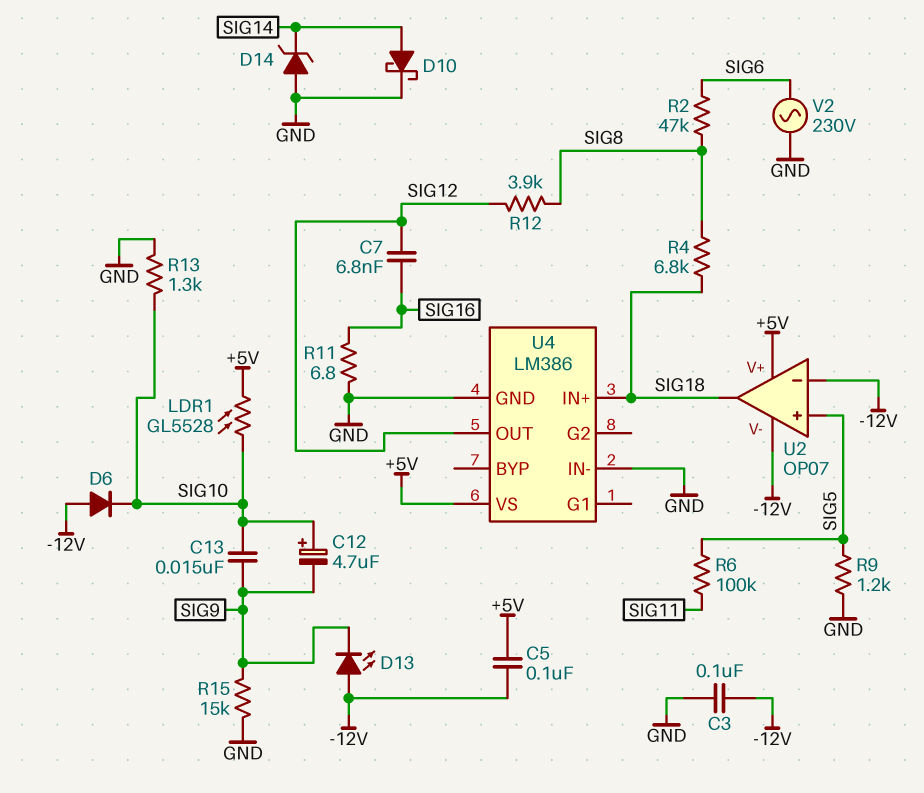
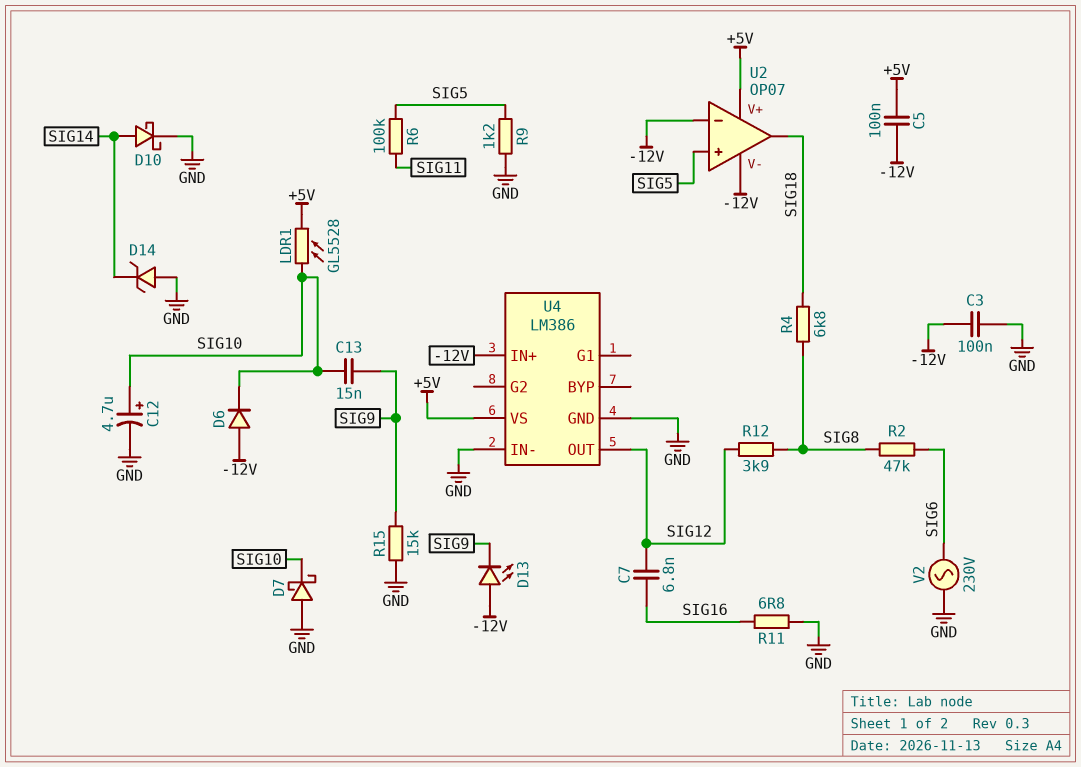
C12: 4.7uF (plus SIG10, minus SIG9) -> 4.7uF (plus SIG10, minus GND)
D7: none -> schottky (A GND, K SIG10)
R13: 1.3k (GND, SIG10) -> none
U4 pin IN+: SIG18 -> -12V

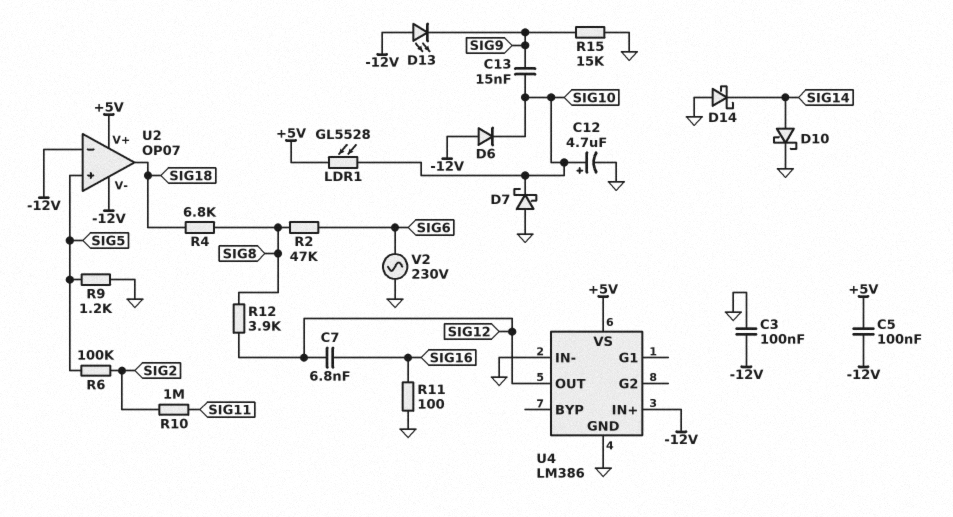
D14: zener (A GND, K SIG14) -> schottky (A GND, K SIG14)
R6: 100k (SIG5, SIG11) -> 100k (SIG2, SIG5)
R10: none -> 1M (SIG2, SIG11)
R11: 6.8 (GND, SIG16) -> 100 (GND, SIG16)

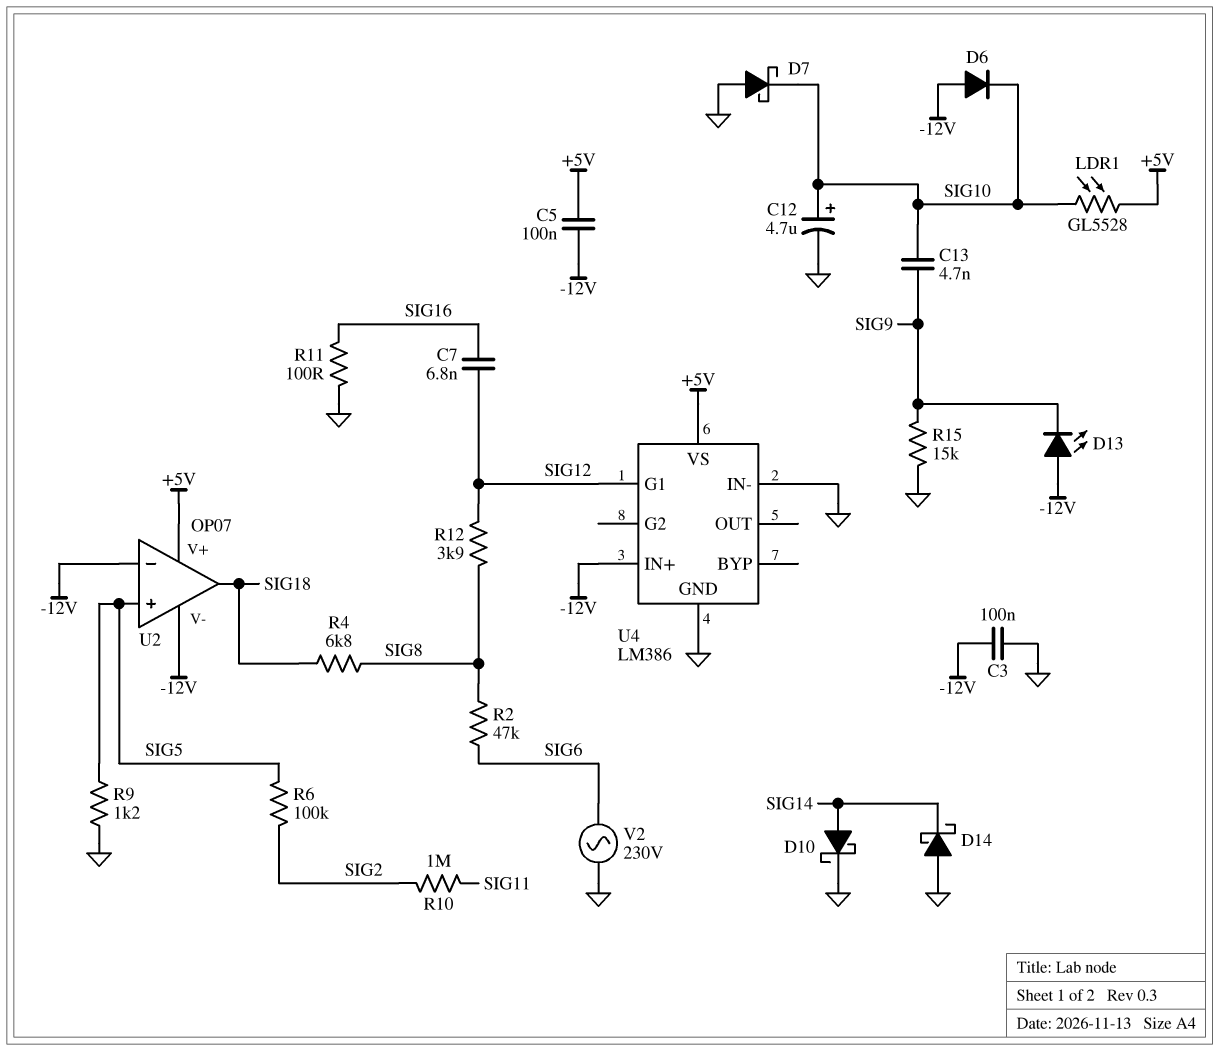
C13: 15nF (SIG9, SIG10) -> 4.7nF (SIG9, SIG10)
U4 pin G1: none -> SIG12
U4 pin OUT: SIG12 -> none

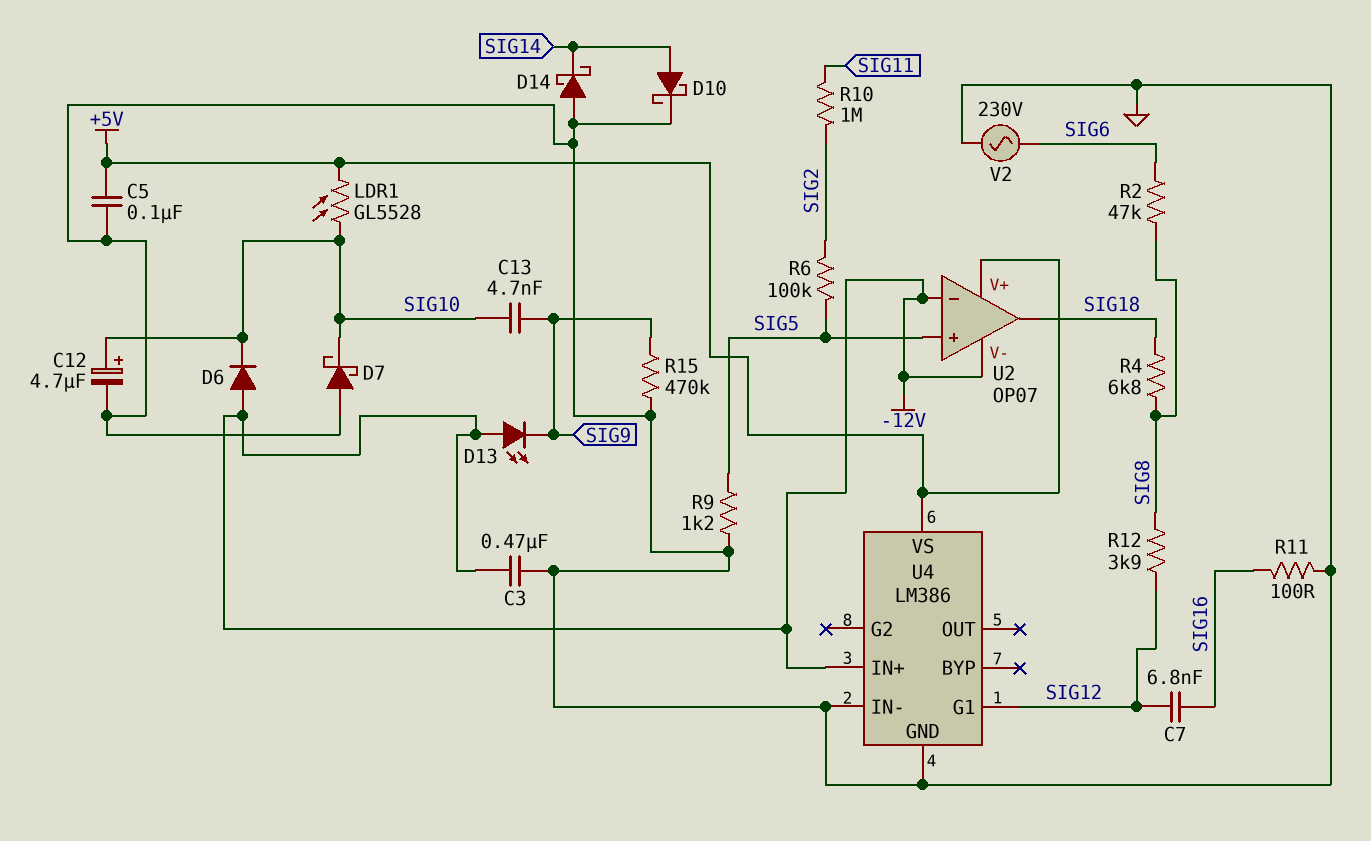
C3: 100nF (-12V, GND) -> 470nF (-12V, GND)
C5: 100nF (+5V, -12V) -> 100nF (+5V, GND)
R15: 15k (GND, SIG9) -> 470k (GND, SIG9)

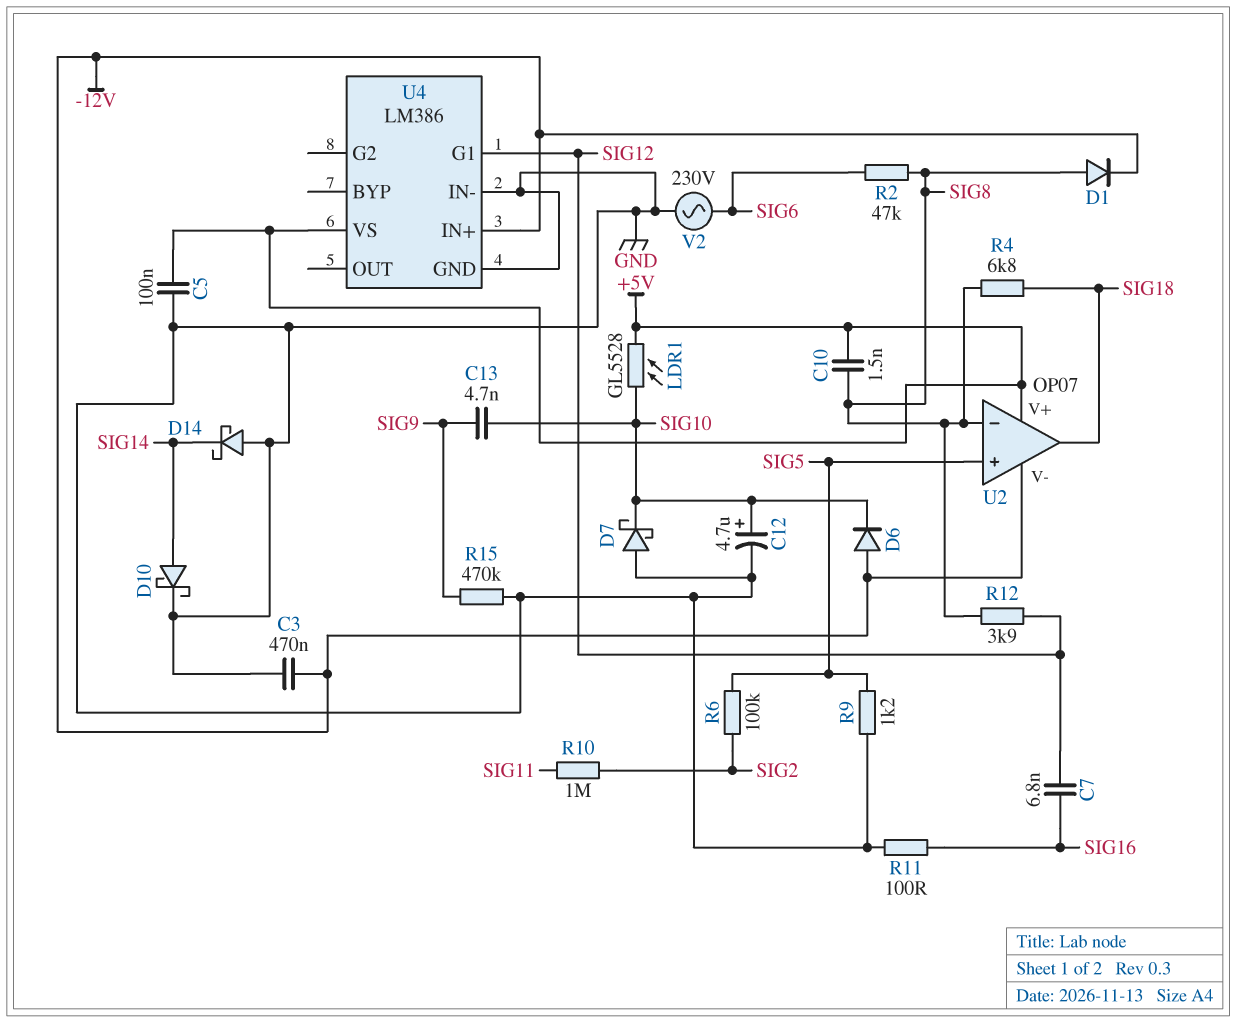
C10: none -> 1.5nF (+5V, SIG8)
D1: none -> diode (A SIG8, K -12V)
D13: LED (A -12V, K SIG9) -> none
U2 pin in-: -12V -> SIG8

